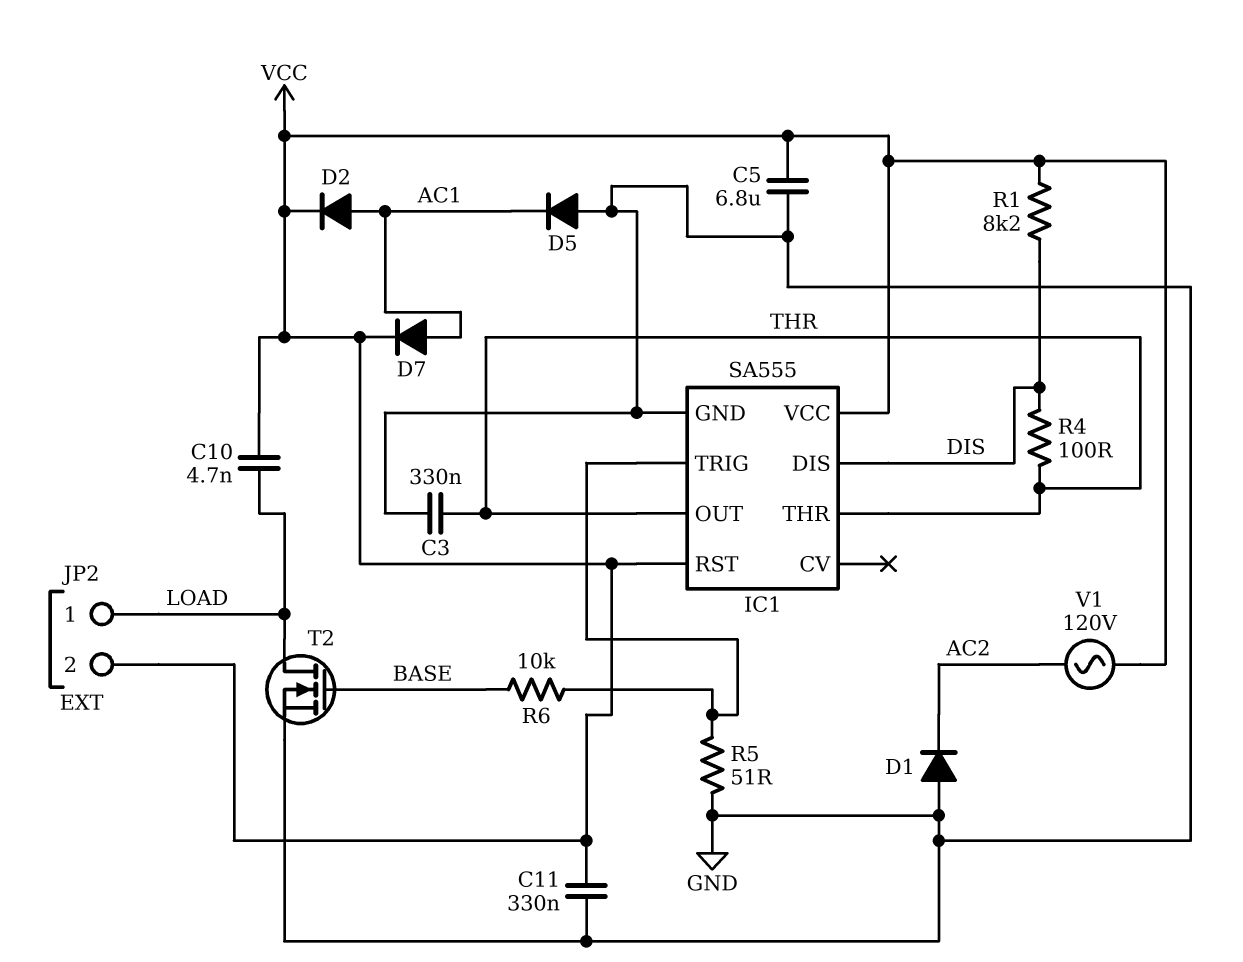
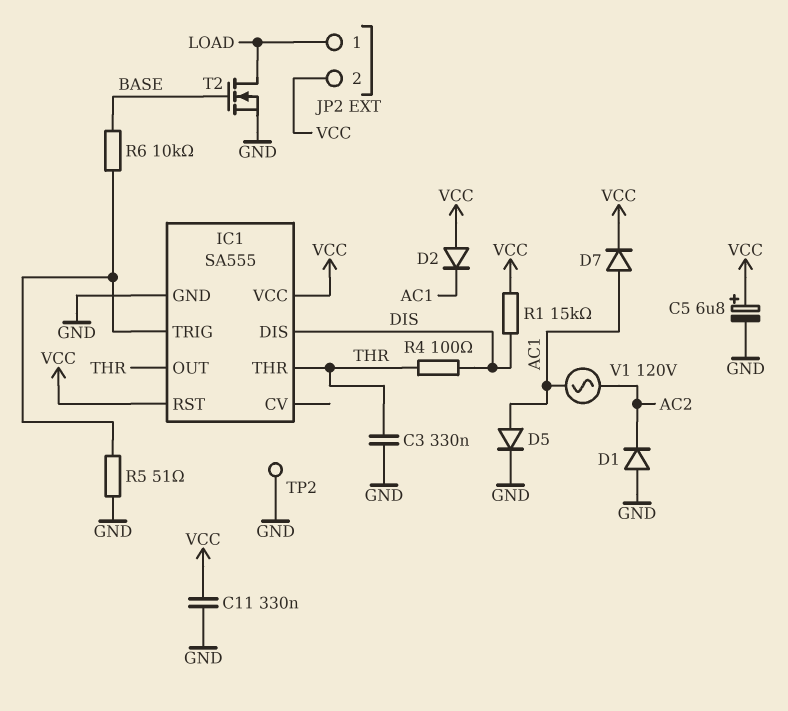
C5: 6.8uF (GND, VCC) -> 6.8uF (plus VCC, minus GND)
C10: 4.7nF (LOAD, VCC) -> none
D2: diode (A AC1, K VCC) -> diode (A VCC, K AC1)
D5: diode (A GND, K AC1) -> diode (A AC1, K GND)
R1: 8.2k (DIS, VCC) -> 15k (DIS, VCC)
TP2: none -> test point (GND)
V1: AC 120V (AC2, VCC) -> AC 120V (AC1, AC2)

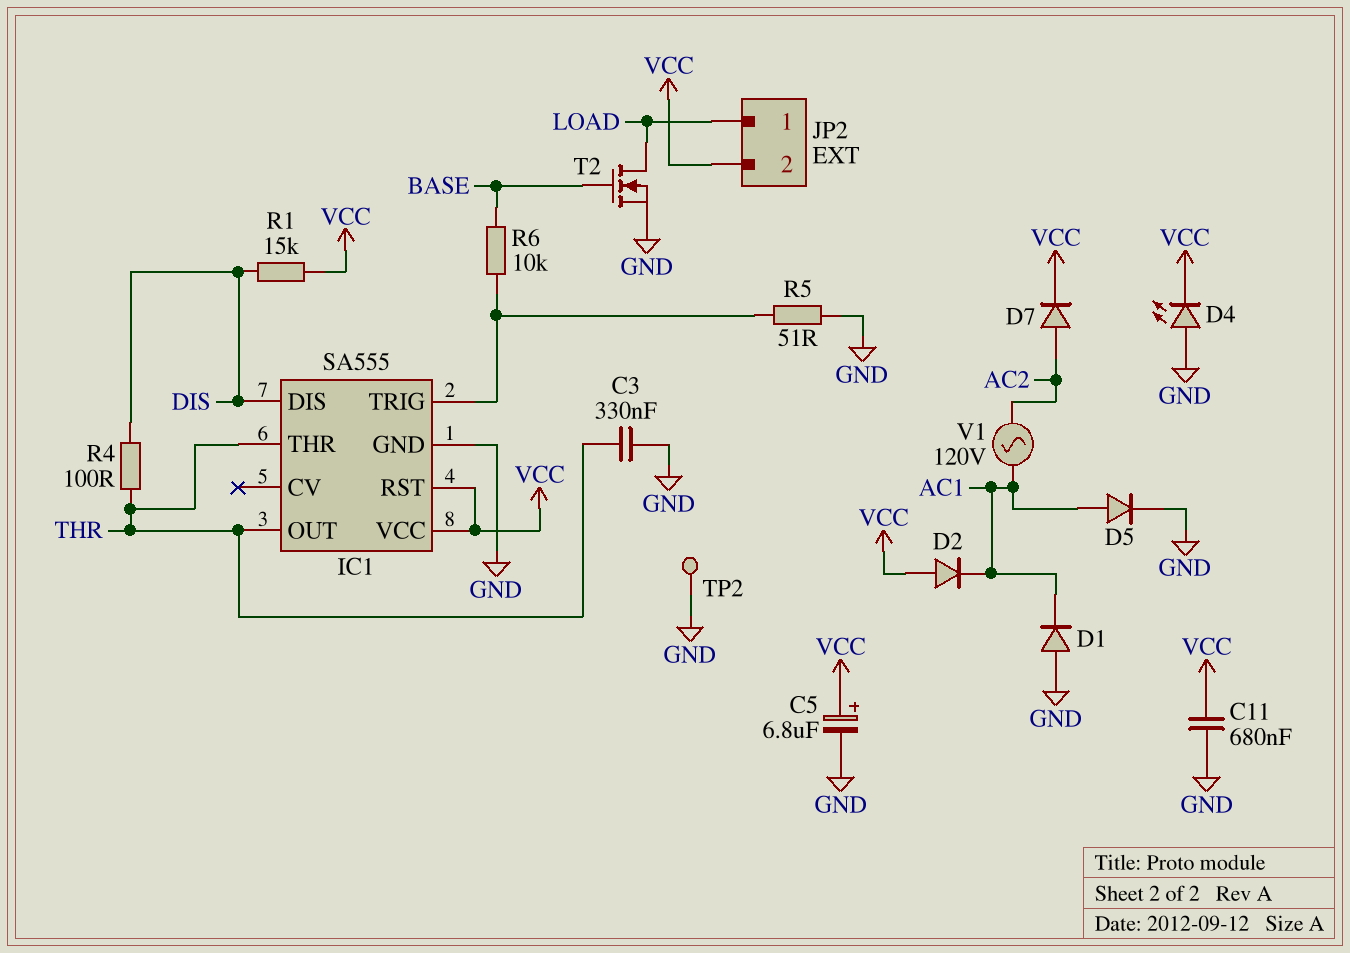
C11: 330nF (GND, VCC) -> 680nF (GND, VCC)
D1: diode (A GND, K AC2) -> diode (A GND, K AC1)
D4: none -> LED (A GND, K VCC)
D7: diode (A AC1, K VCC) -> diode (A AC2, K VCC)

